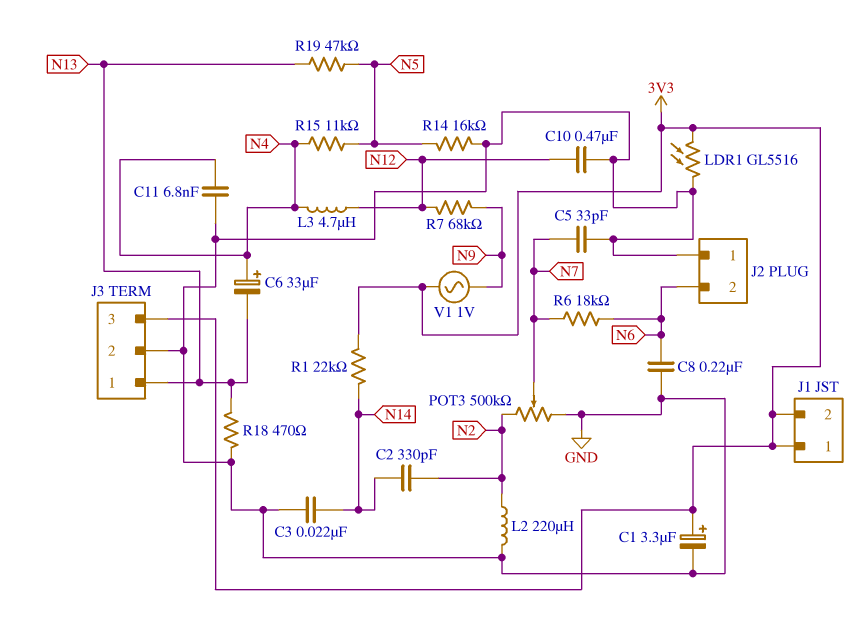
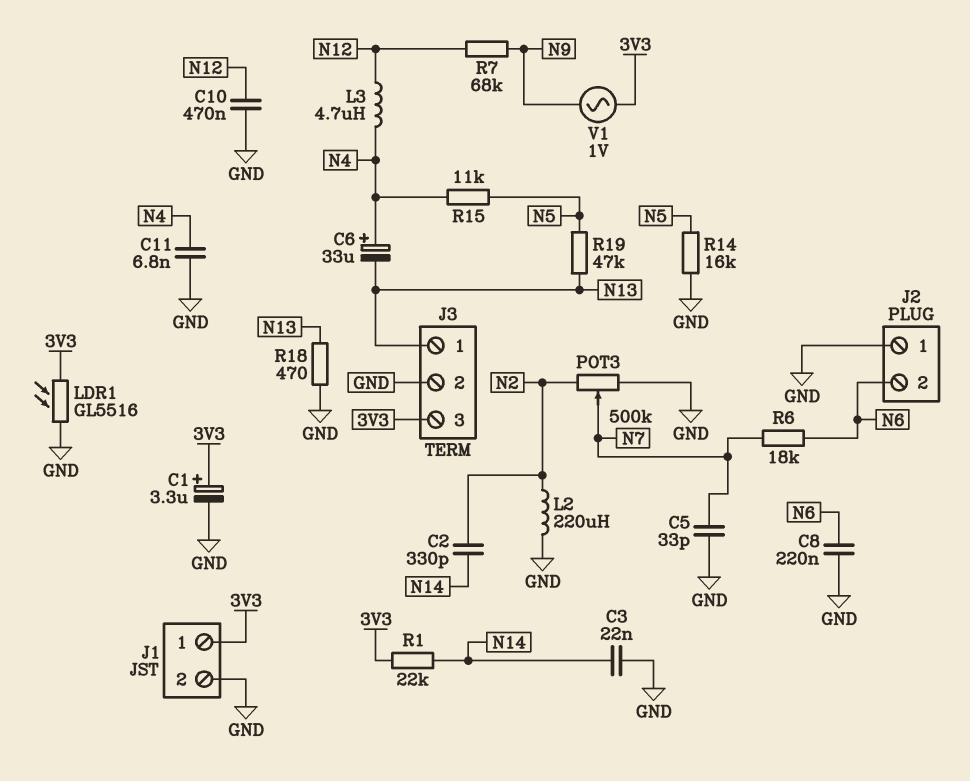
J1 pin 2: 3V3 -> GND

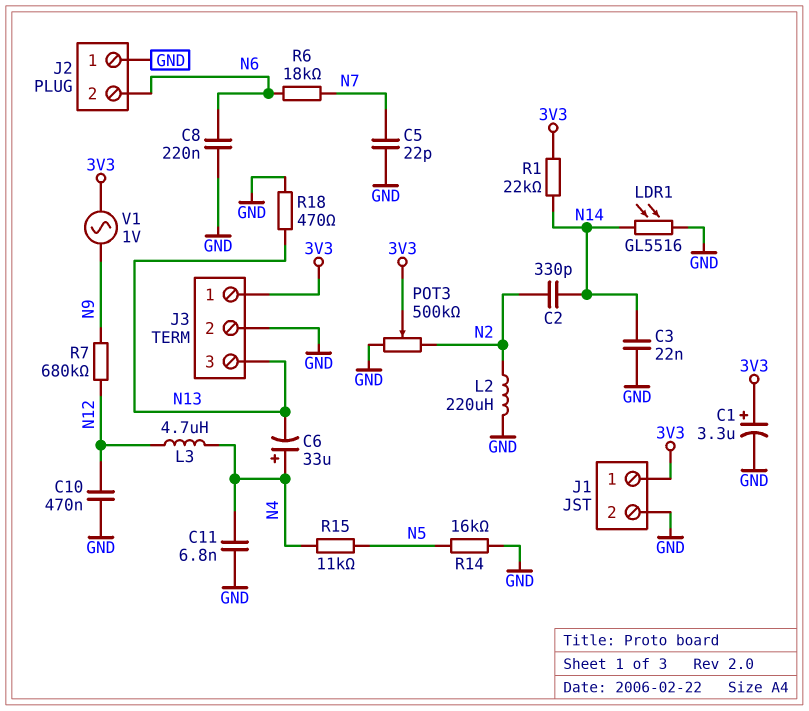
C5: 33pF (GND, N7) -> 22pF (GND, N7)
J3 pin 1: N13 -> 3V3
J3 pin 3: 3V3 -> N13
LDR1: GL5516 (3V3, GND) -> GL5516 (GND, N14)
POT3: 500k (GND, N2, wiper N7) -> 500k (GND, N2, wiper 3V3)
R7: 68k (N9, N12) -> 680k (N9, N12)
R19: 47k (N5, N13) -> none

